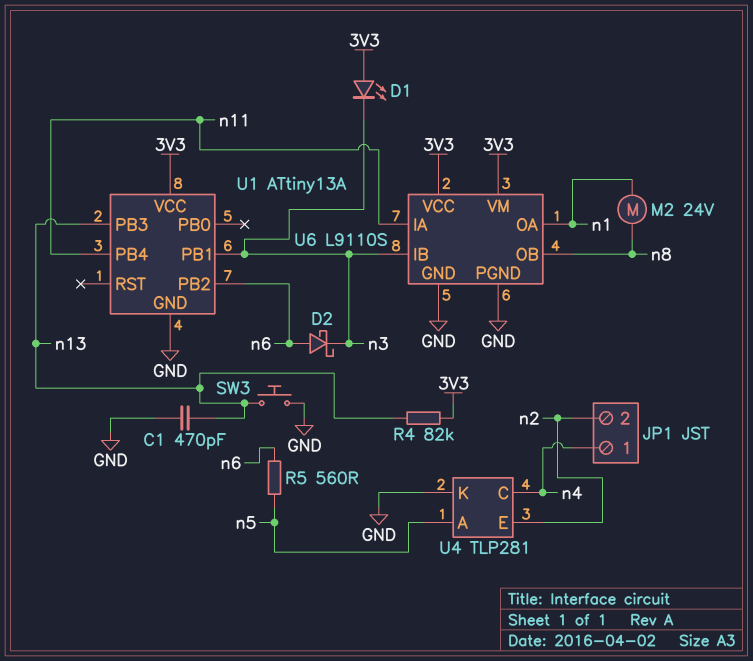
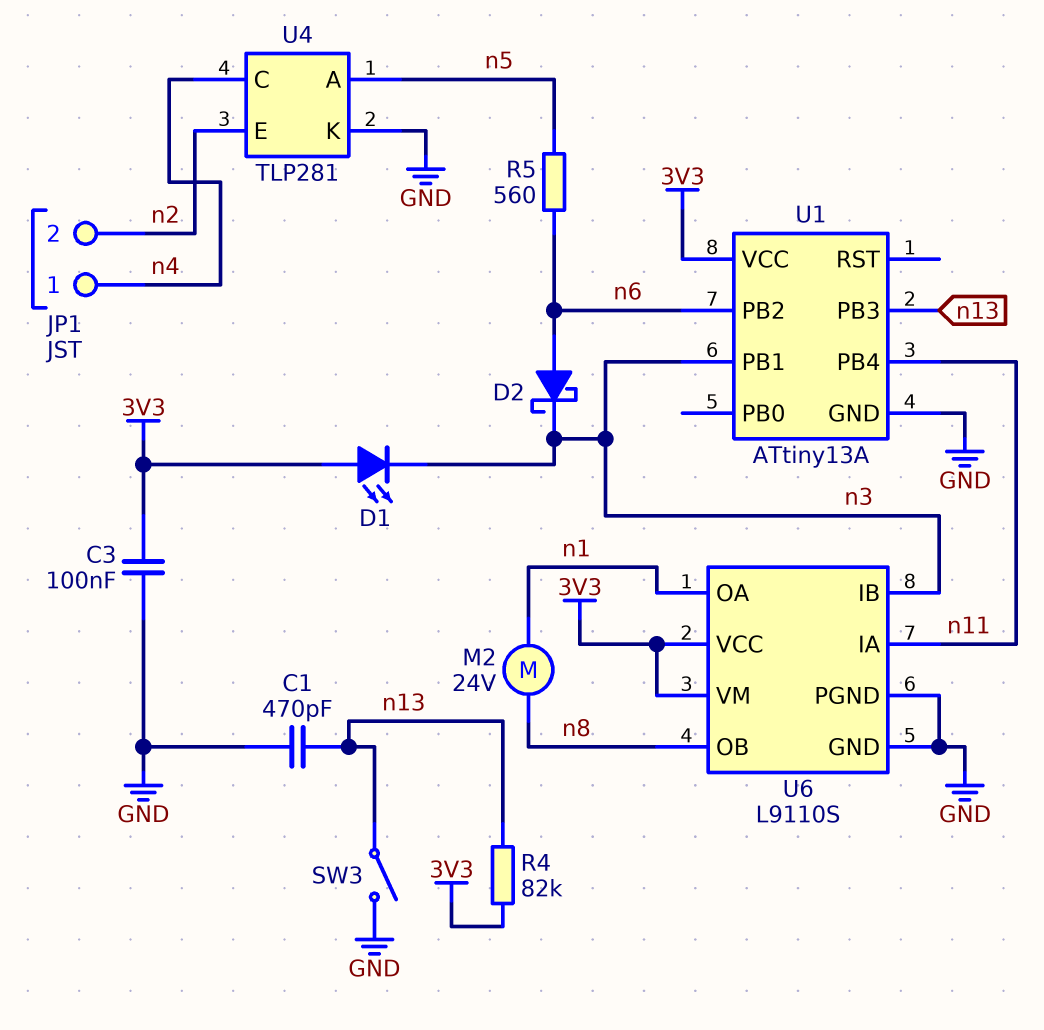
C3: none -> 100nF (3V3, GND)
SW3: button (GND, n13) -> switch (GND, n13)

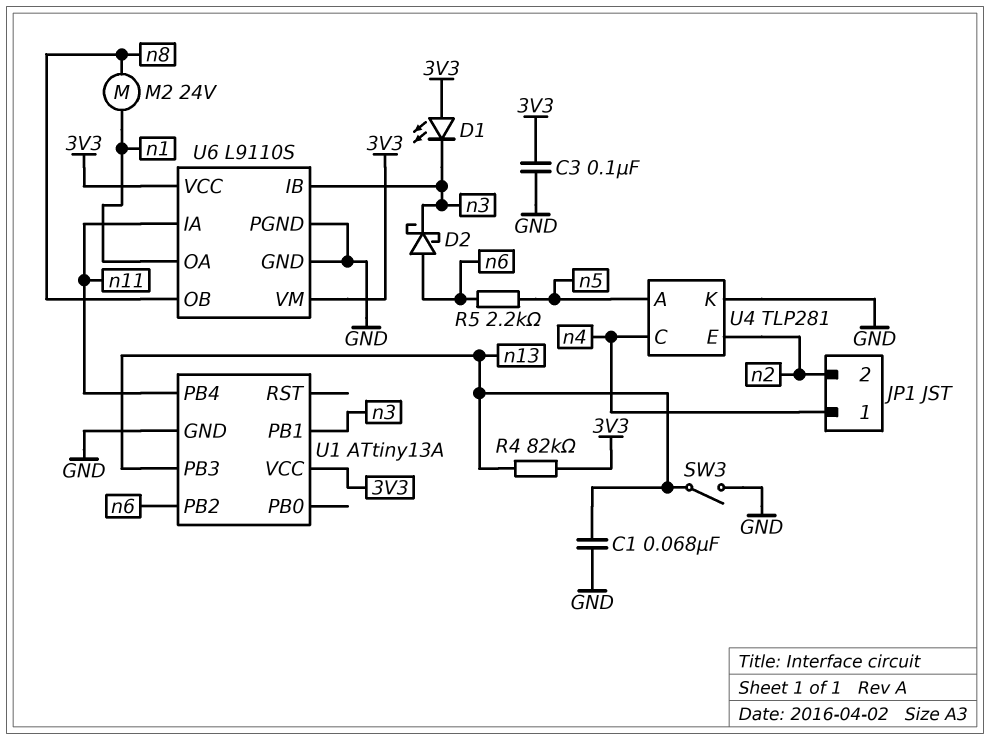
C1: 470pF (GND, n13) -> 68nF (GND, n13)
R5: 560 (n5, n6) -> 2.2k (n5, n6)

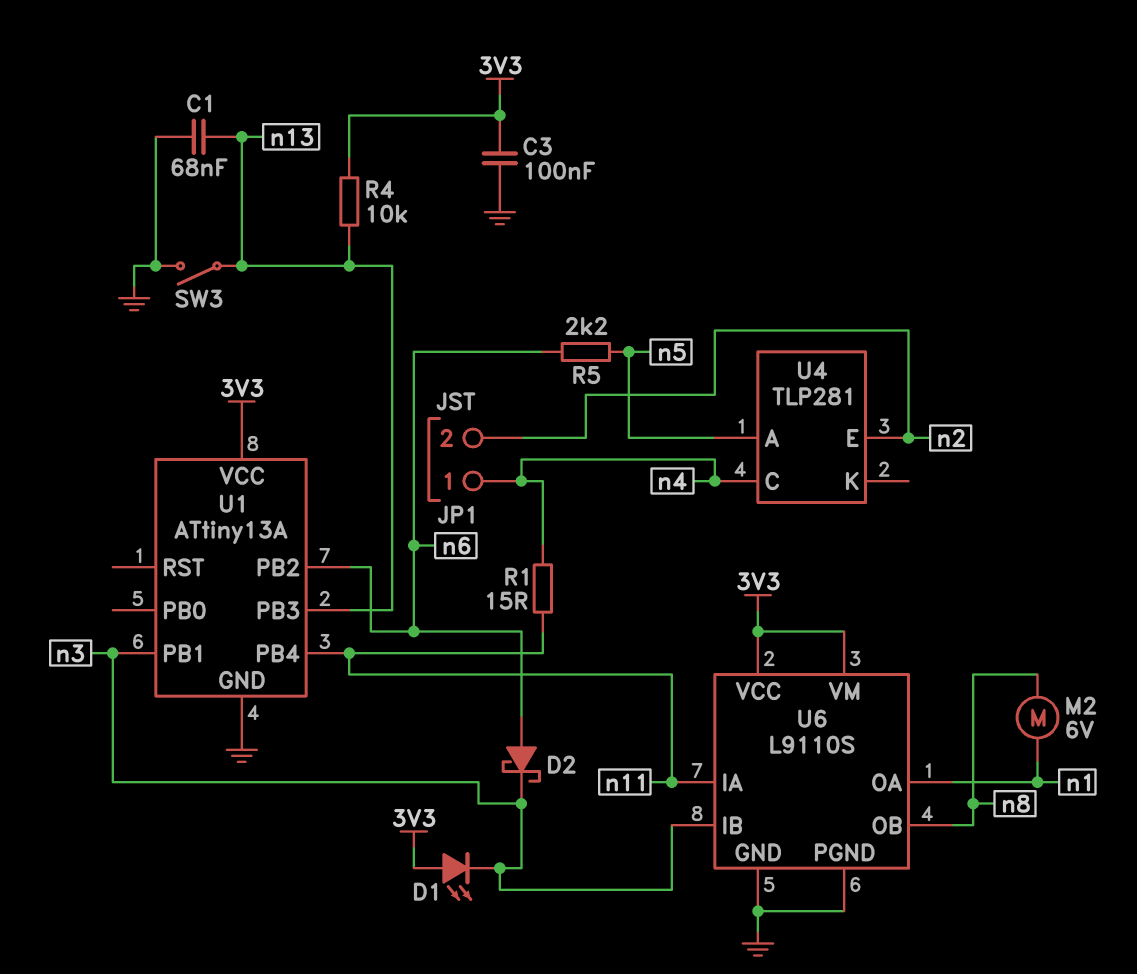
M2: motor 24V (n1, n8) -> motor 6V (n1, n8)
R1: none -> 15 (n4, n11)
R4: 82k (3V3, n13) -> 10k (3V3, n13)
U4 pin K: GND -> none

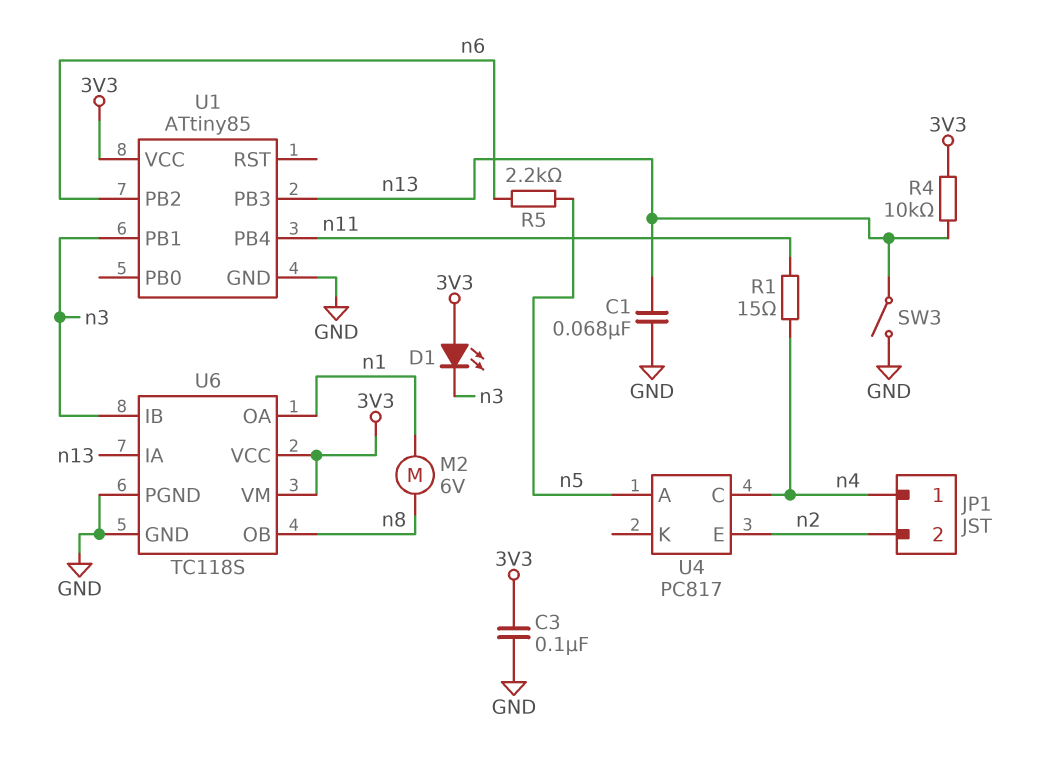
D2: schottky (A n6, K n3) -> none
U1: ATtiny13A -> ATtiny85
U4: TLP281 -> PC817
U6: L9110S -> TC118S
U6 pin IA: n11 -> n13

